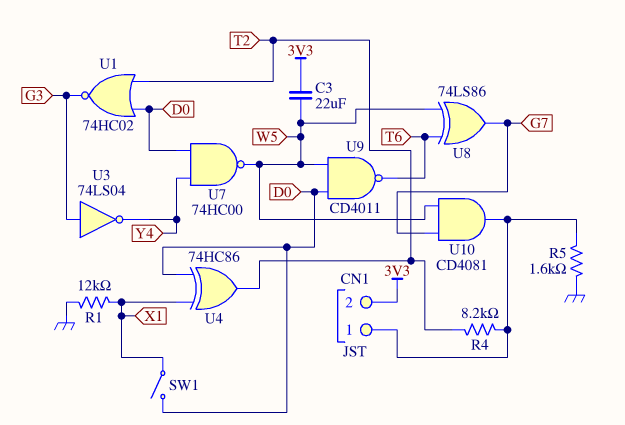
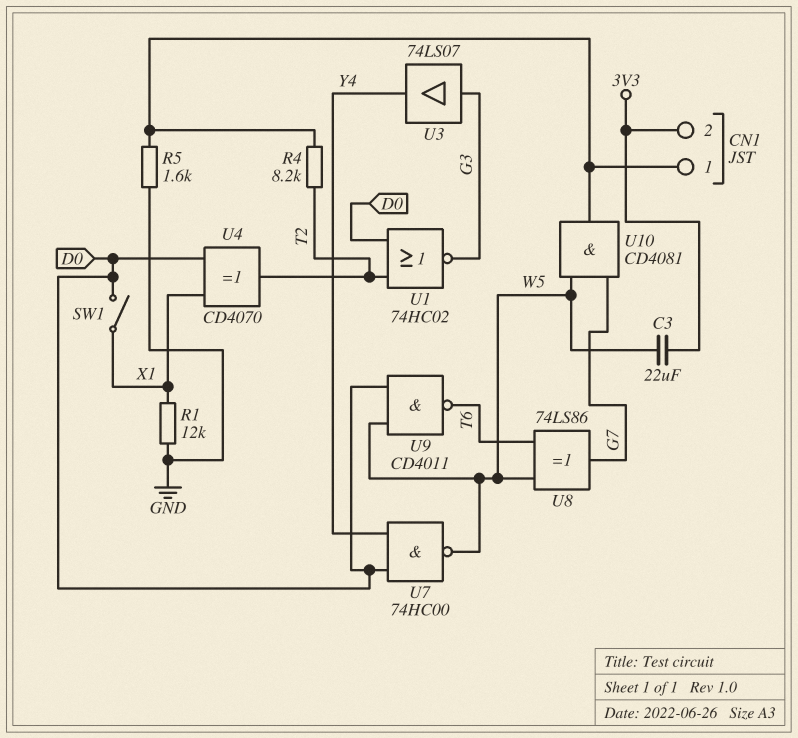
U3: NOT 74LS04 (in G3, out Y4) -> buffer 74LS07 (in G3, out Y4)
U4: XOR 74HC86 (in D0, in X1, out T2) -> XOR CD4070 (in D0, in X1, out T2)

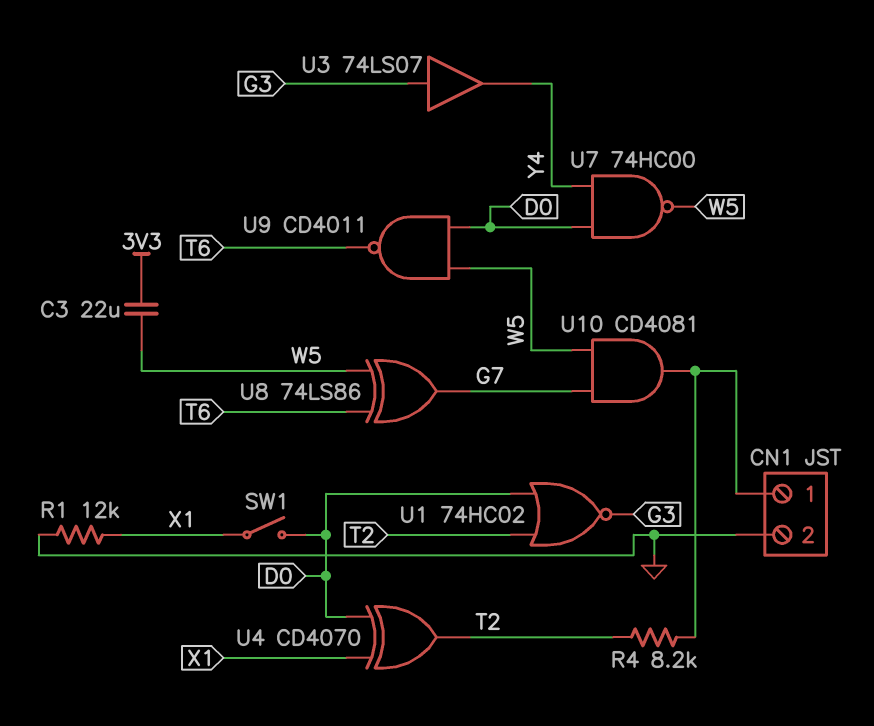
CN1 pin 2: 3V3 -> GND
R5: 1.6k (CN1/1, GND) -> none

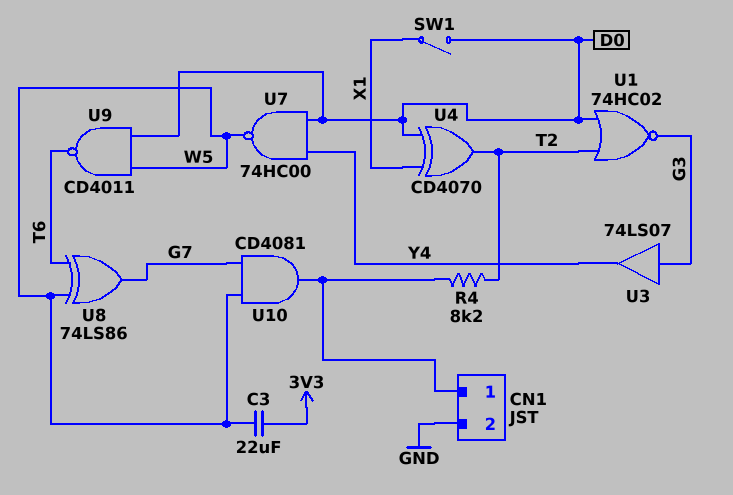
R1: 12k (GND, X1) -> none

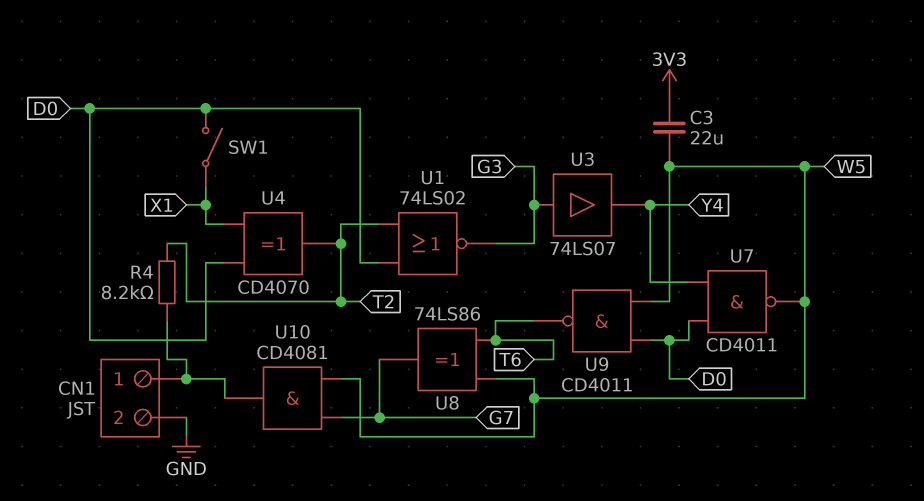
U1: NOR 74HC02 (in D0, in T2, out G3) -> NOR 74LS02 (in D0, in T2, out G3)
U7: NAND 74HC00 (in D0, in Y4, out W5) -> NAND CD4011 (in D0, in Y4, out W5)

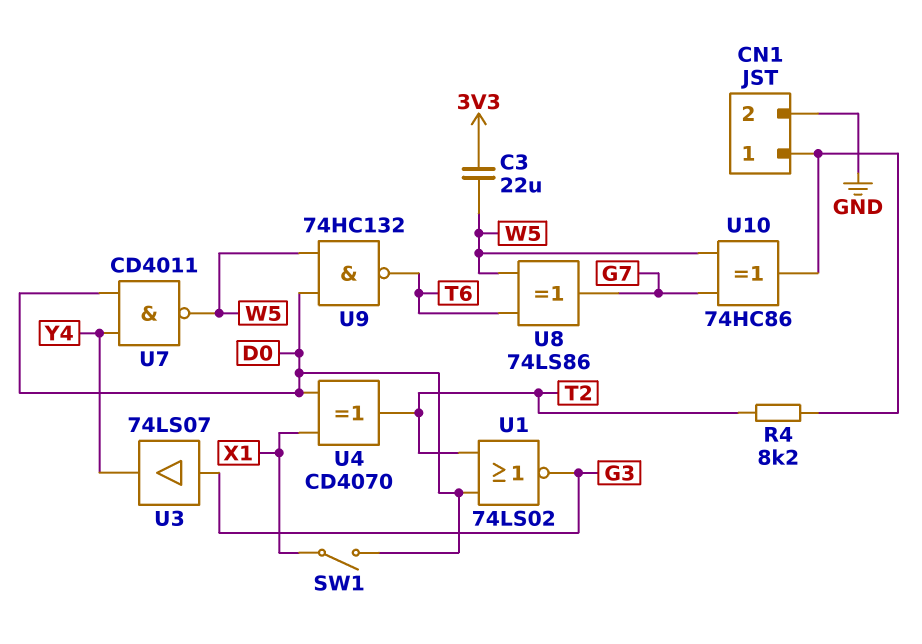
U9: NAND CD4011 (in D0, in W5, out T6) -> NAND 74HC132 (in D0, in W5, out T6)
U10: AND CD4081 (in G7, in W5, out CN1/1) -> XOR 74HC86 (in G7, in W5, out CN1/1)

